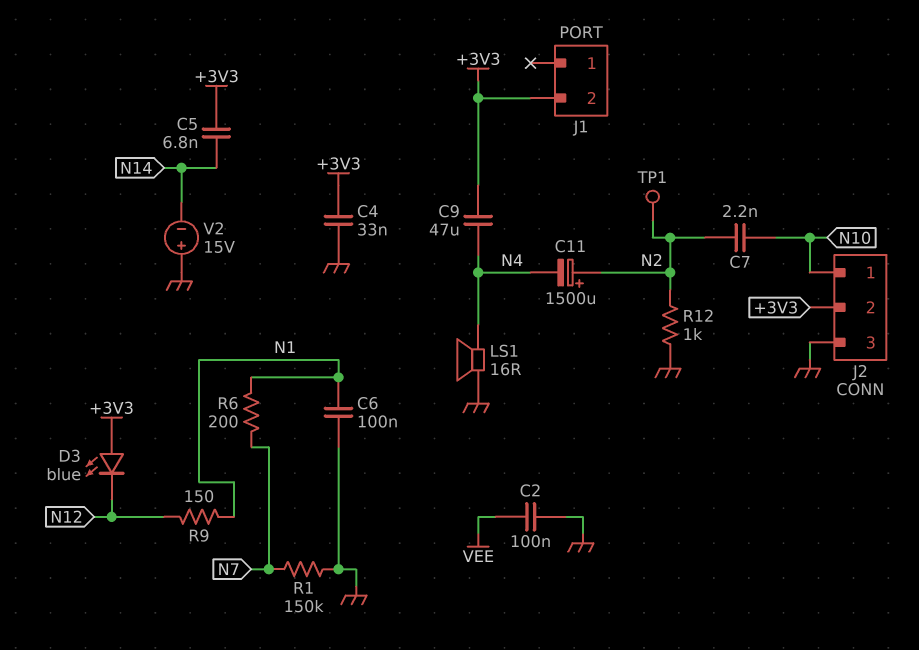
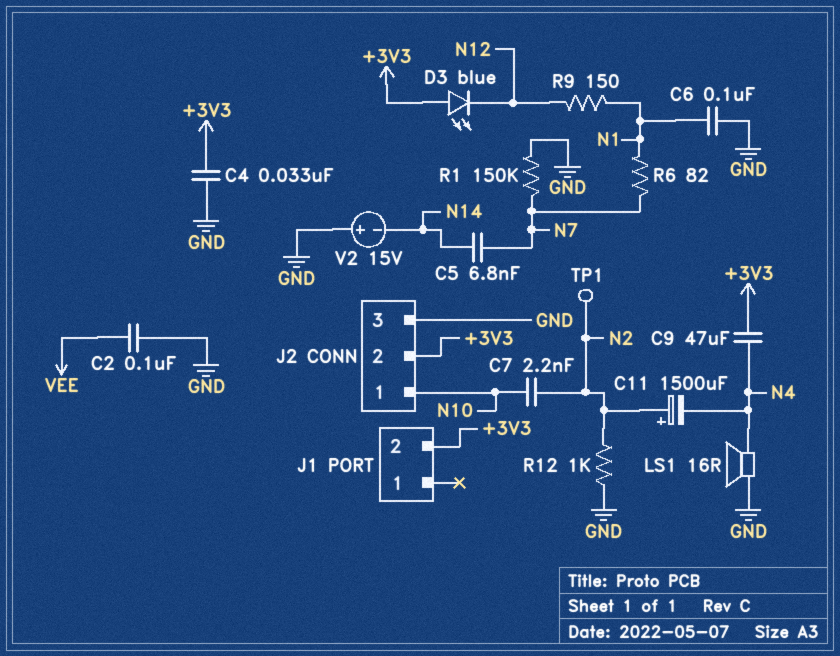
C5: 6.8nF (+3V3, N14) -> 6.8nF (N7, N14)
R6: 200 (N1, N7) -> 82 (N1, N7)

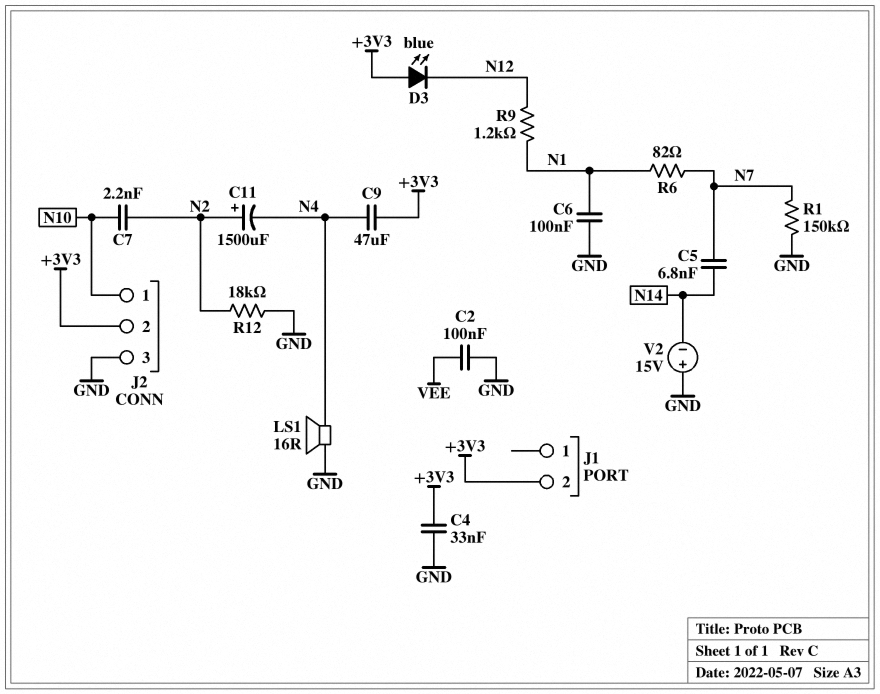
R9: 150 (N1, N12) -> 1.2k (N1, N12)
R12: 1k (GND, N2) -> 18k (GND, N2)
TP1: test point (N2) -> none

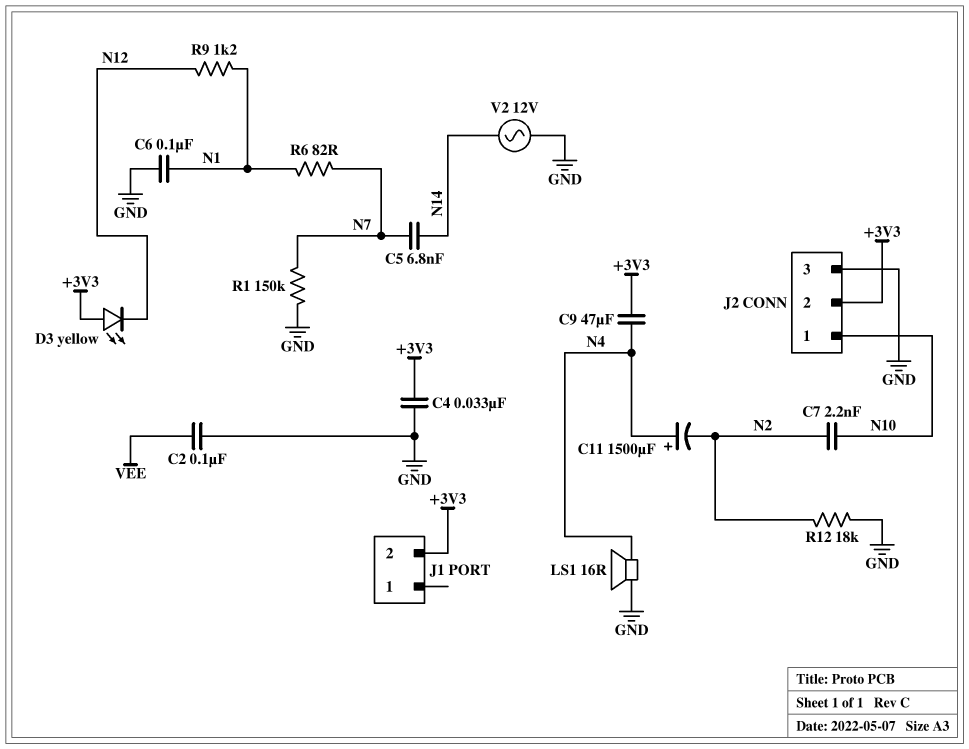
C11: 1500uF (plus N2, minus N4) -> 1500uF (plus N4, minus N2)
D3: LED blue (A +3V3, K N12) -> LED yellow (A +3V3, K N12)
V2: 15V (plus GND, minus N14) -> AC 12V (GND, N14)

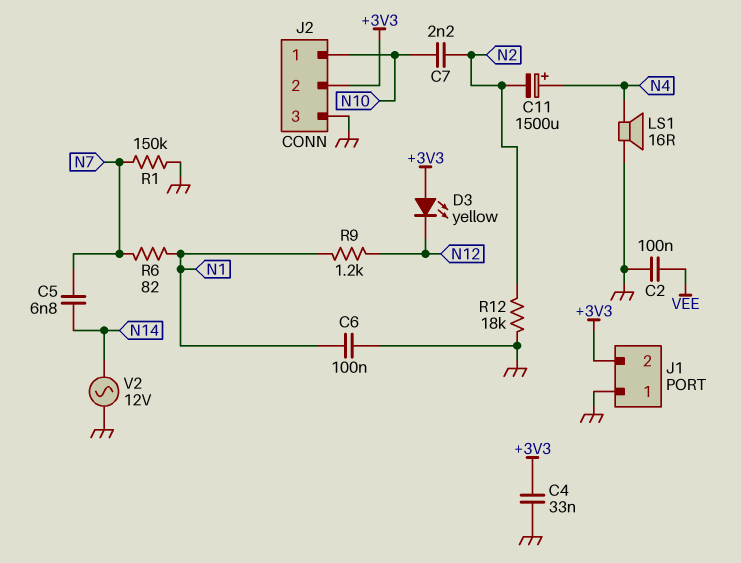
C9: 47uF (+3V3, N4) -> none
J1 pin 1: none -> GND

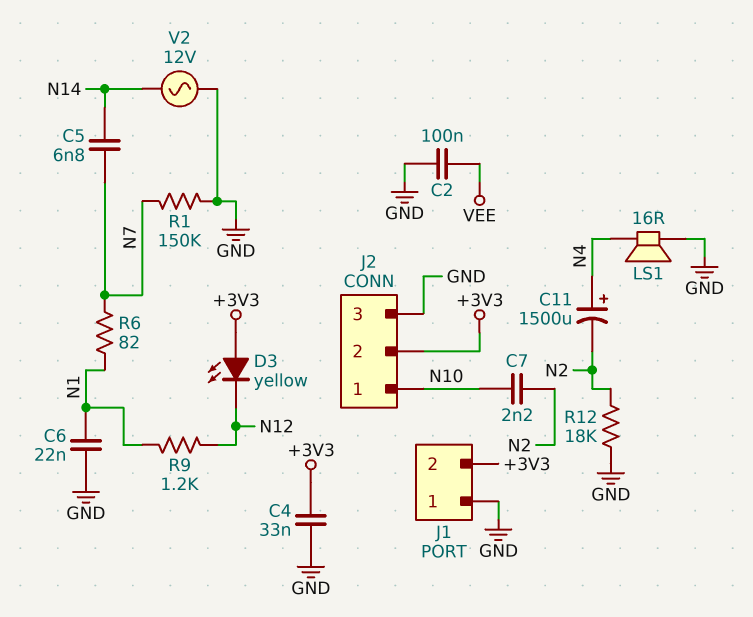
C6: 100nF (GND, N1) -> 22nF (GND, N1)

